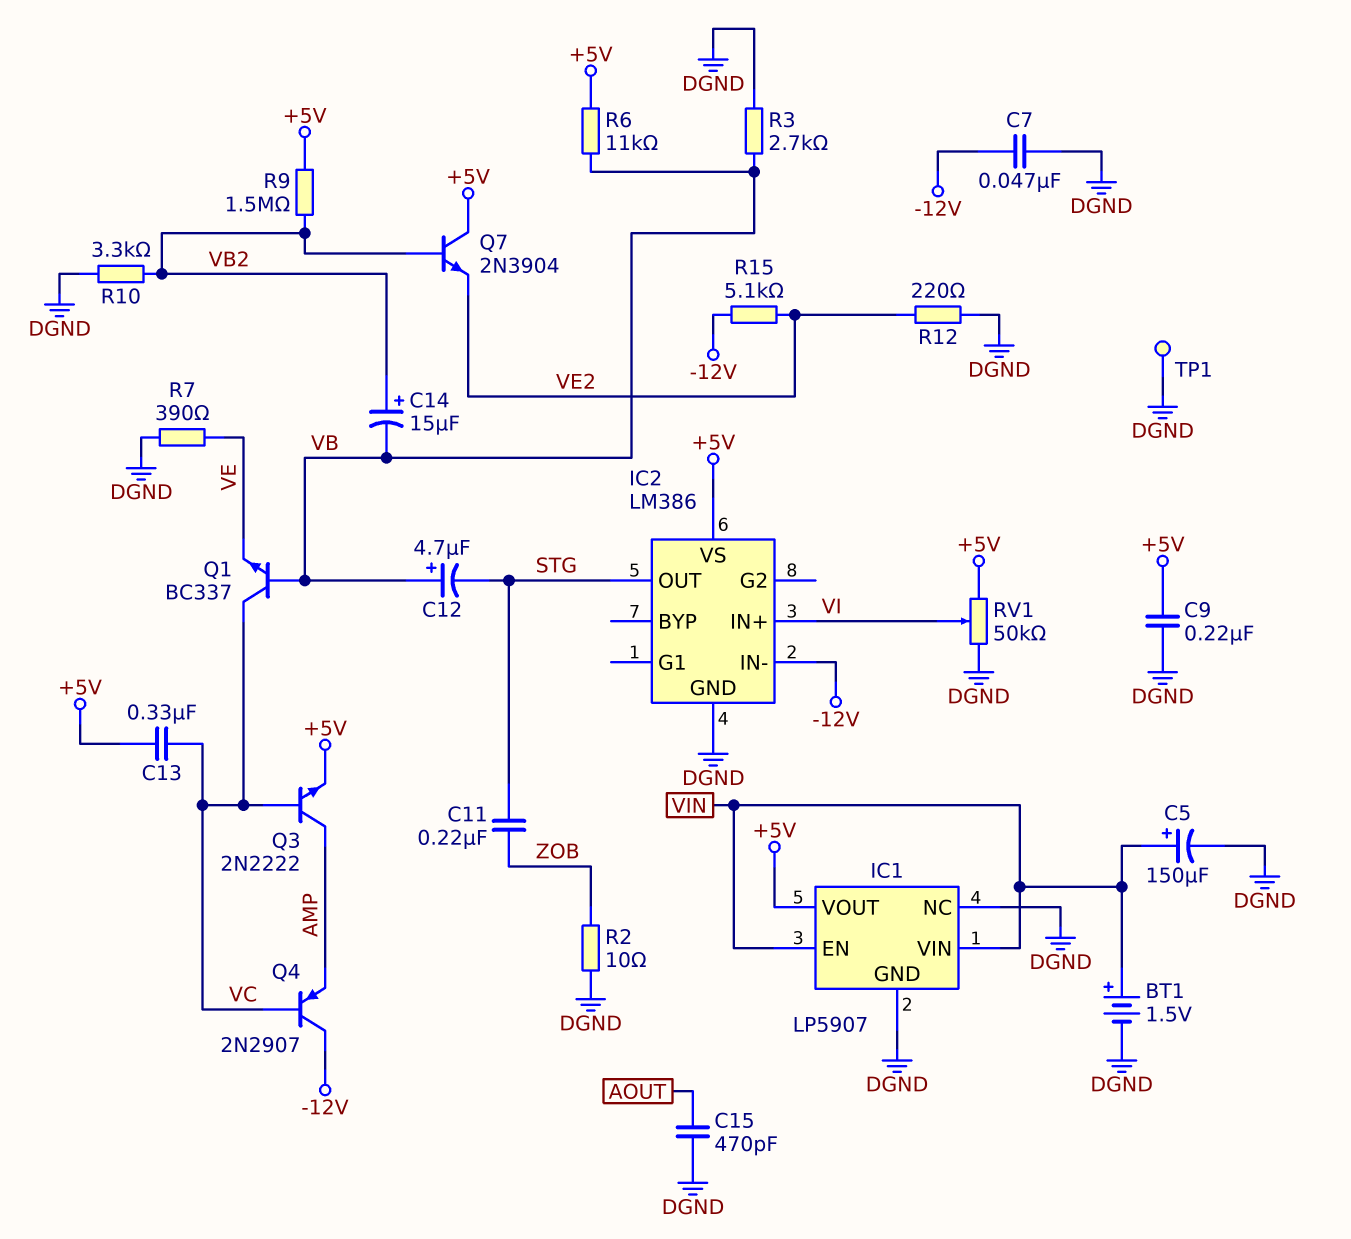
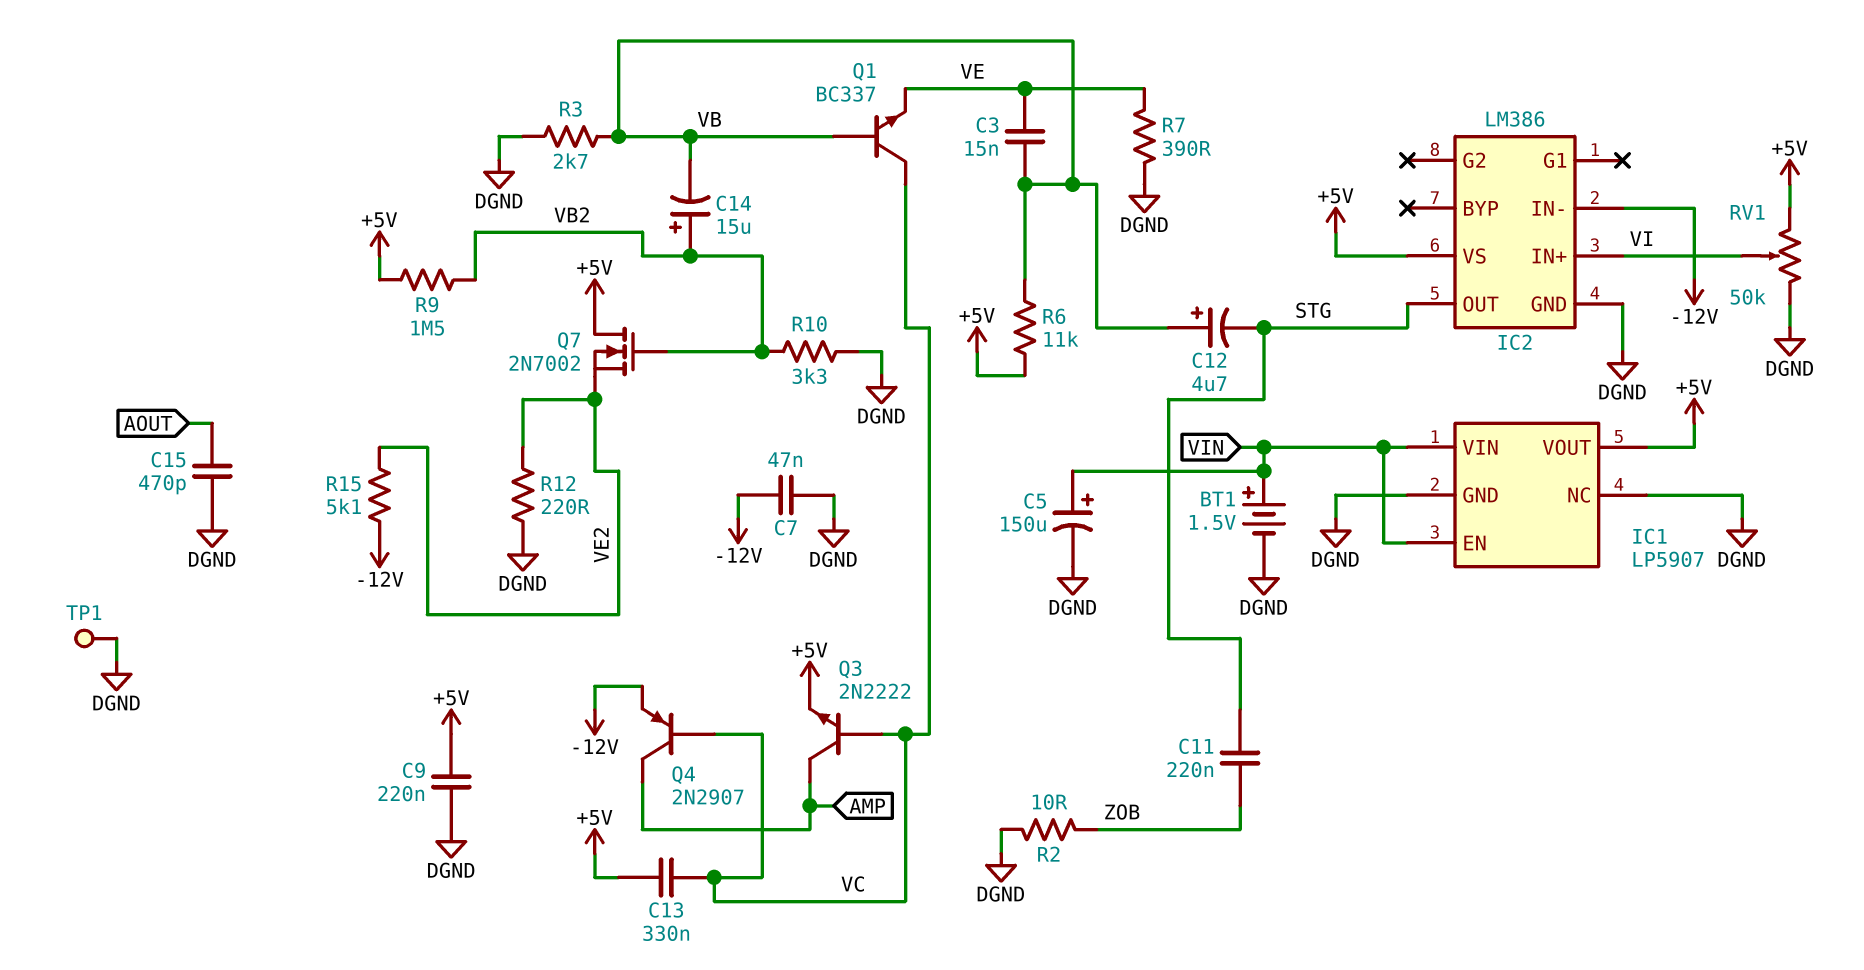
C3: none -> 15nF (VB, VE)
Q4: PNP 2N2907 (B VC, C -12V, E AMP) -> PNP 2N2907 (B VC, C AMP, E -12V)
Q7: NPN 2N3904 (B VB2, C +5V, E VE2) -> NMOS 2N7002 (G VB2, D +5V, S VE2)

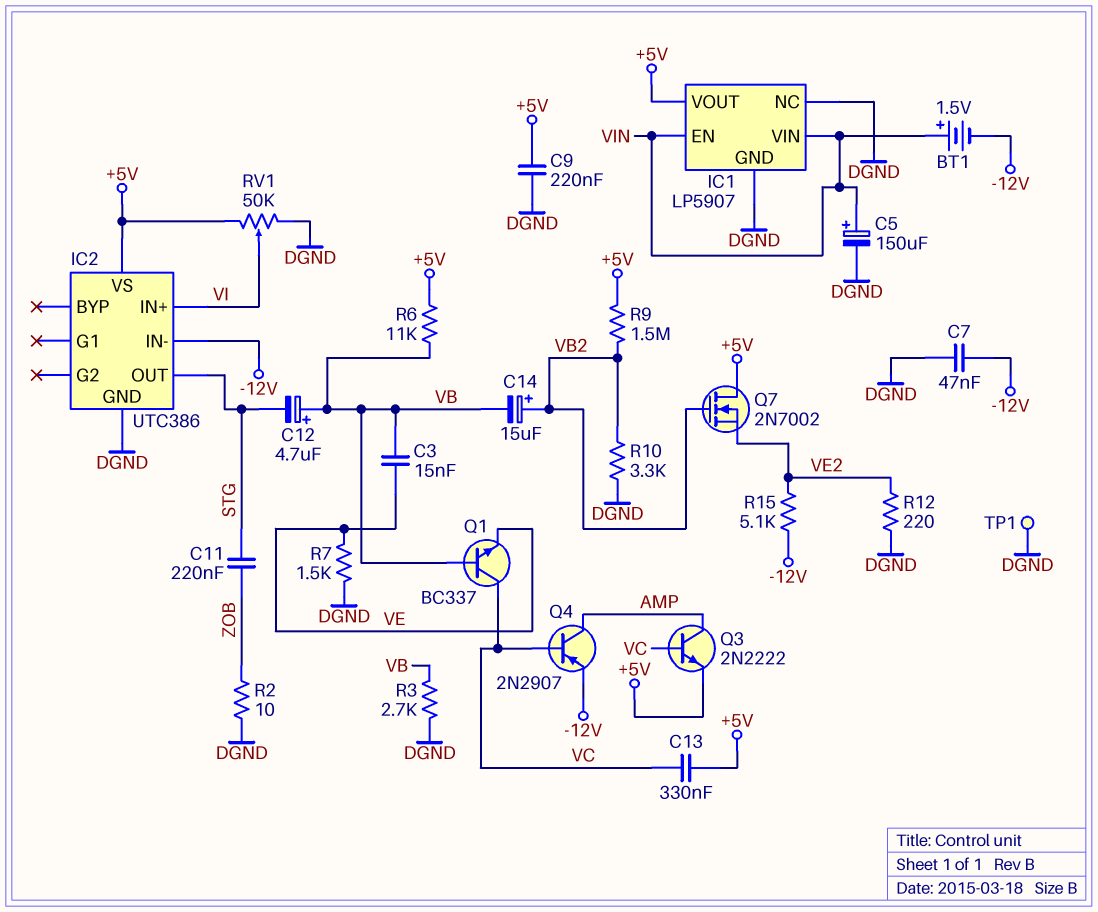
BT1: 1.5V (plus VIN, minus DGND) -> 1.5V (plus VIN, minus -12V)
C15: 470pF (AOUT, DGND) -> none
IC2: LM386 -> UTC386
R7: 390 (DGND, VE) -> 1.5k (DGND, VE)

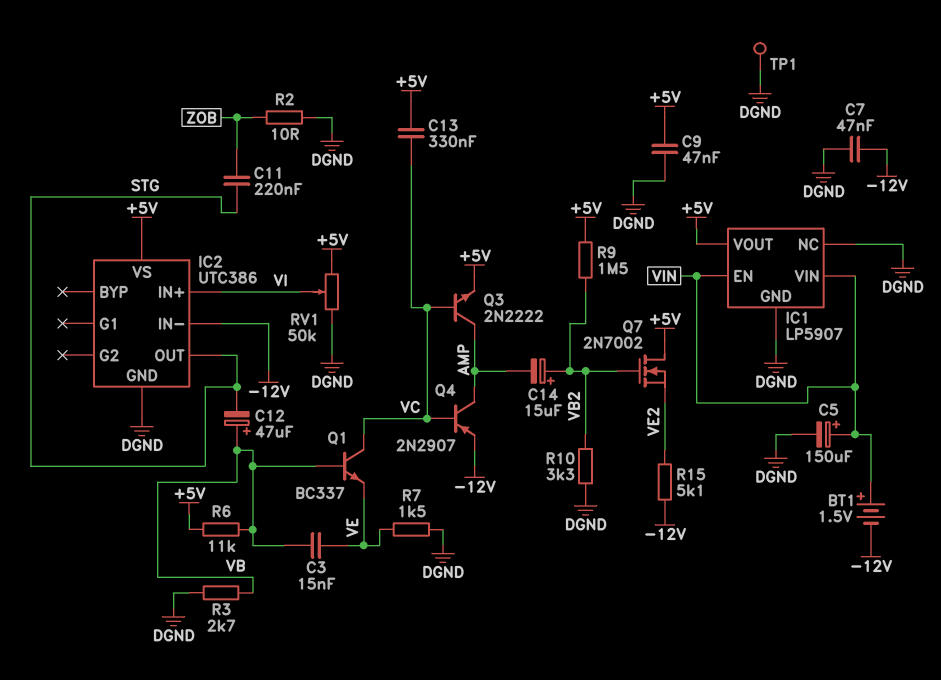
C9: 220nF (+5V, DGND) -> 47nF (+5V, DGND)
C12: 4.7uF (plus VB, minus STG) -> 47uF (plus VB, minus STG)
C14: 15uF (plus VB2, minus VB) -> 15uF (plus VB2, minus AMP)
R12: 220 (DGND, VE2) -> none

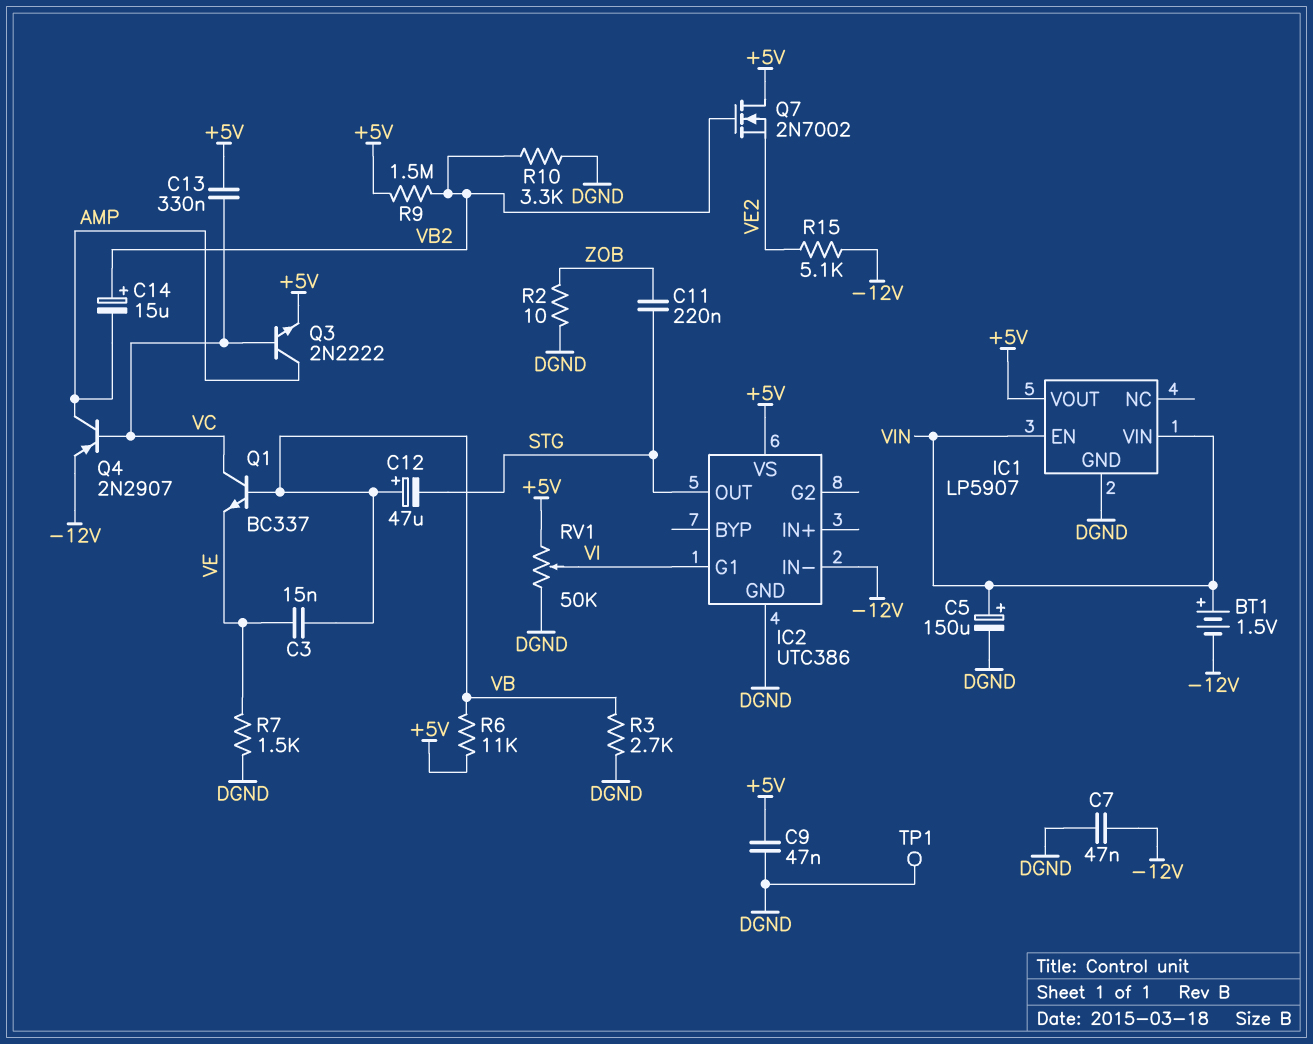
IC1 pin NC: DGND -> none
IC2 pin G1: none -> VI
IC2 pin IN+: VI -> none

